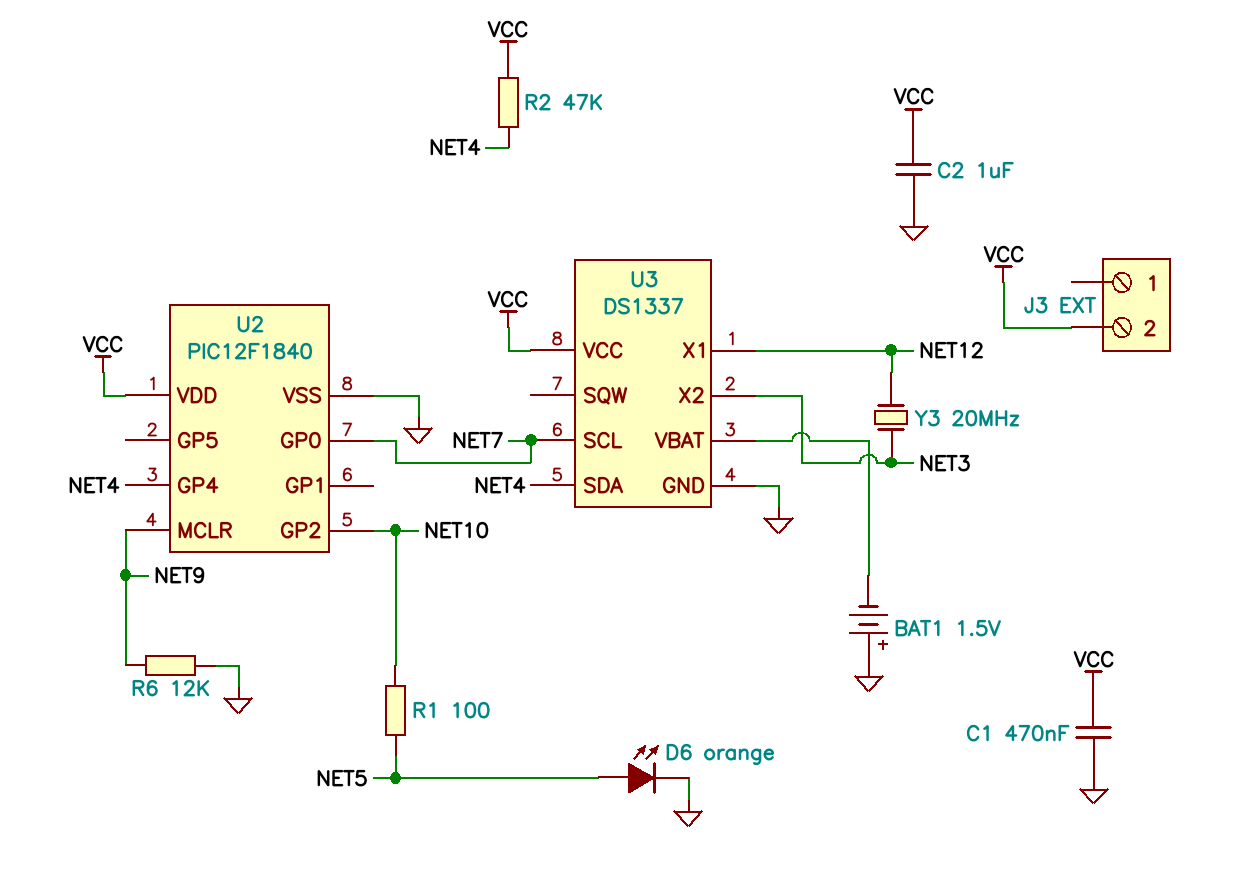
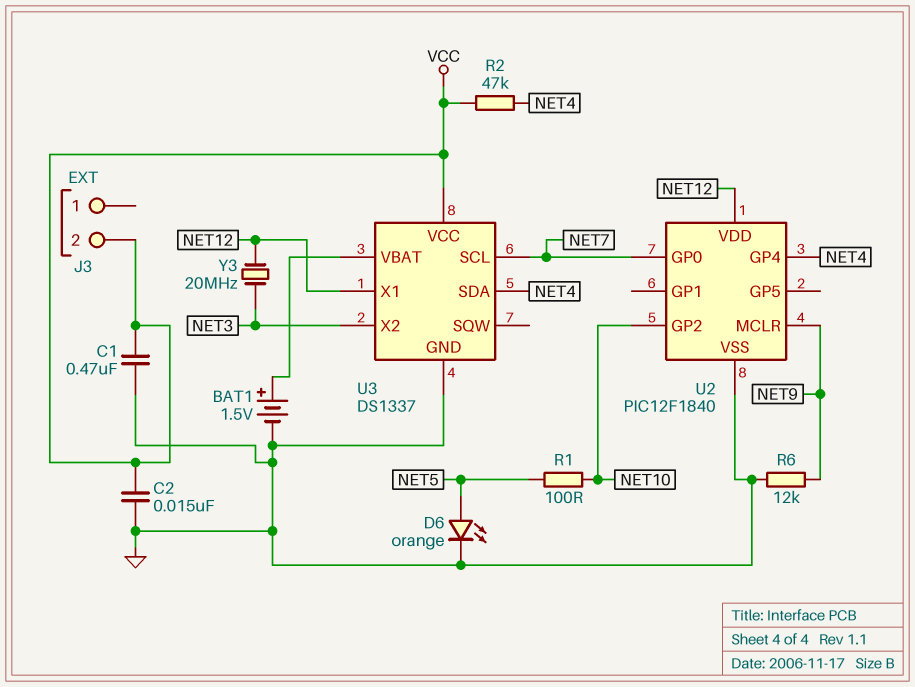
BAT1: 1.5V (plus GND, minus U3/VBAT) -> 1.5V (plus U3/VBAT, minus GND)
C2: 1uF (GND, VCC) -> 15nF (GND, VCC)
U2 pin VDD: VCC -> NET12

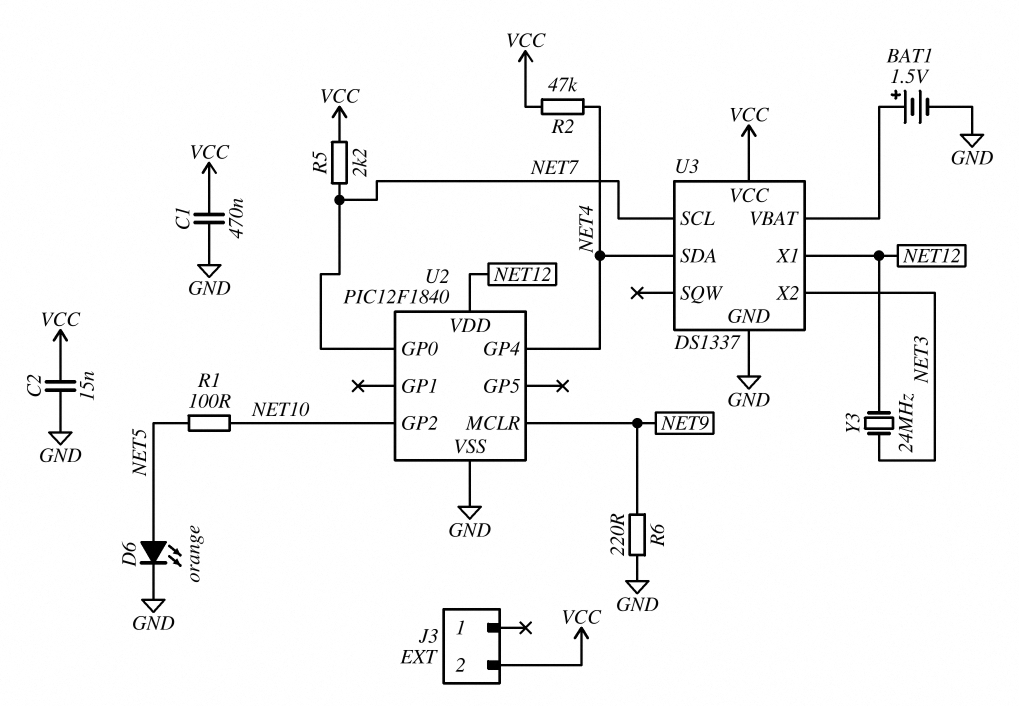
R5: none -> 2.2k (NET7, VCC)
R6: 12k (GND, NET9) -> 220 (GND, NET9)
Y3: 20MHz (NET3, NET12) -> 24MHz (NET3, NET12)

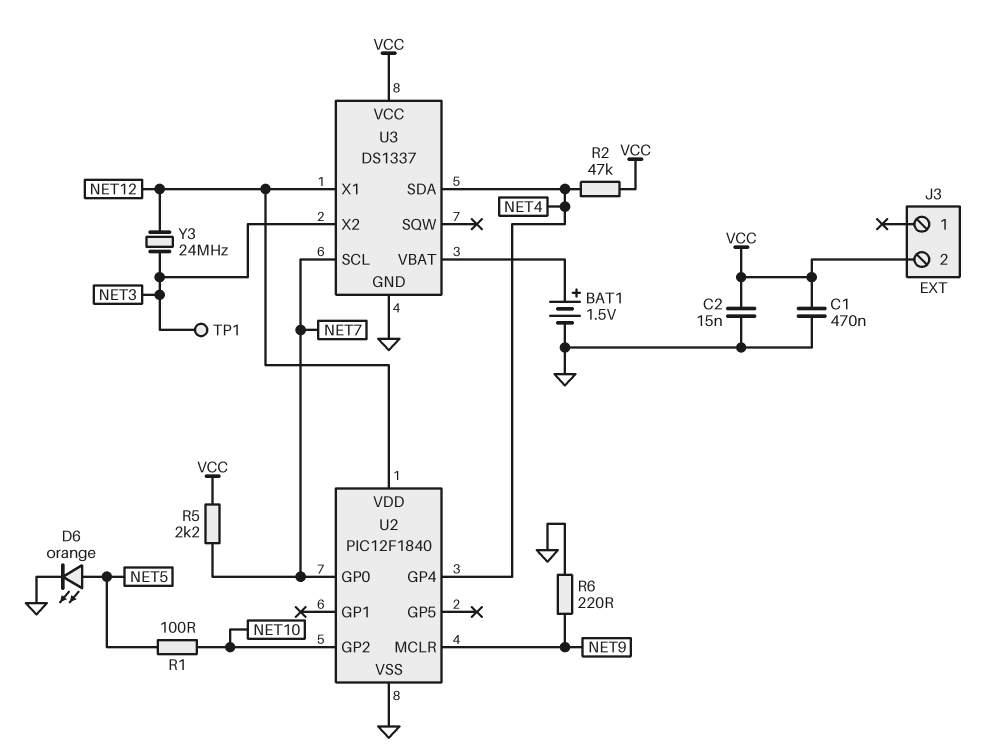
TP1: none -> test point (NET3)

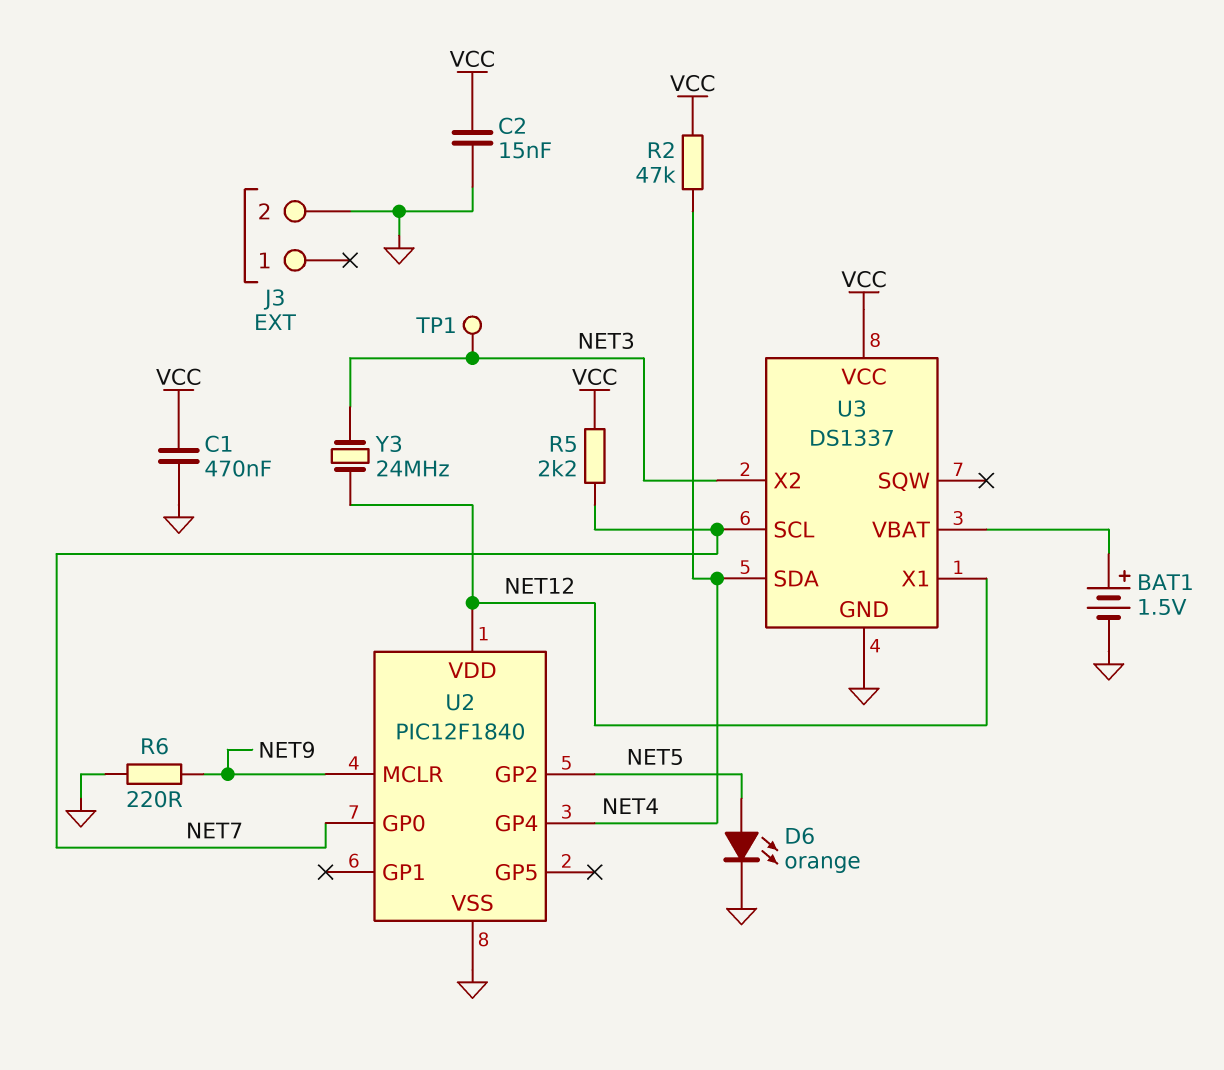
J3 pin 2: VCC -> GND
R1: 100 (NET5, NET10) -> none
U2 pin GP2: NET10 -> NET5

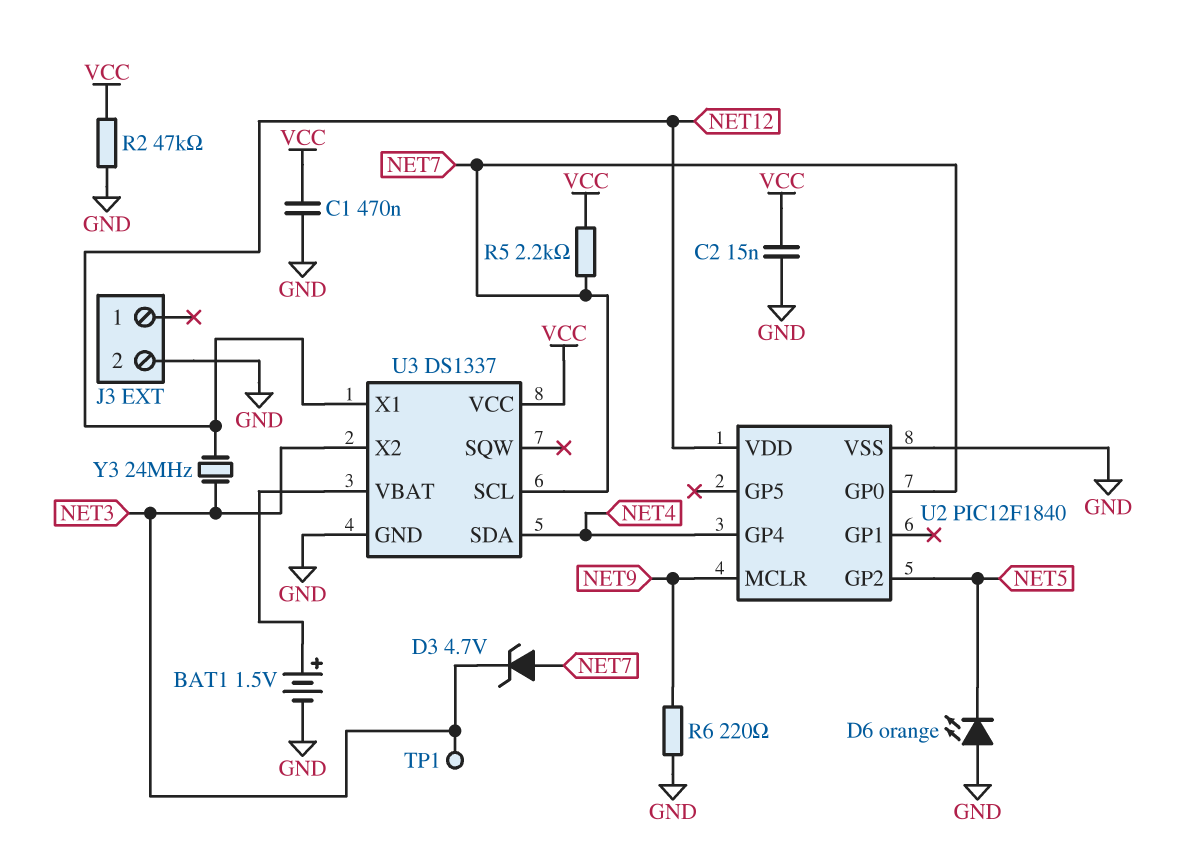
D3: none -> zener 4.7V (A NET7, K NET3)
D6: LED orange (A NET5, K GND) -> LED orange (A GND, K NET5)
R2: 47k (NET4, VCC) -> 47k (GND, VCC)

